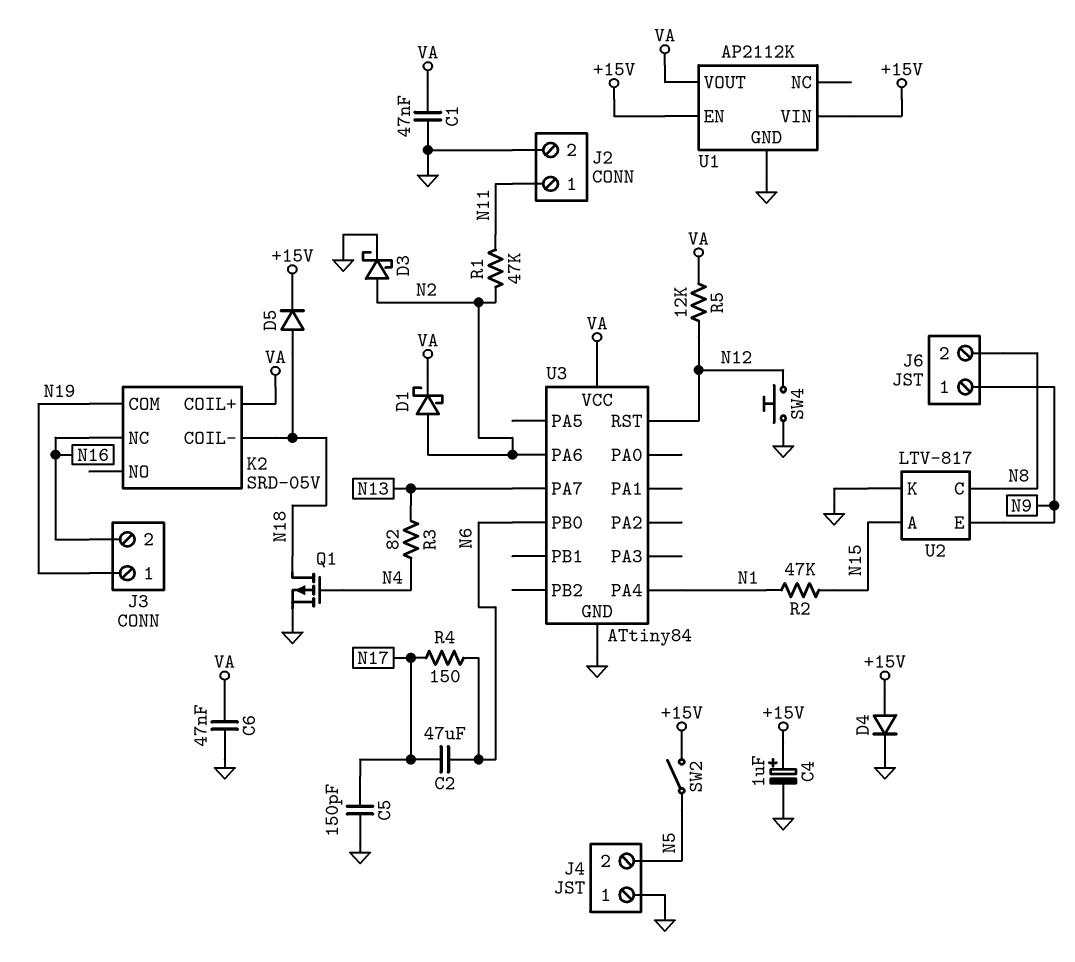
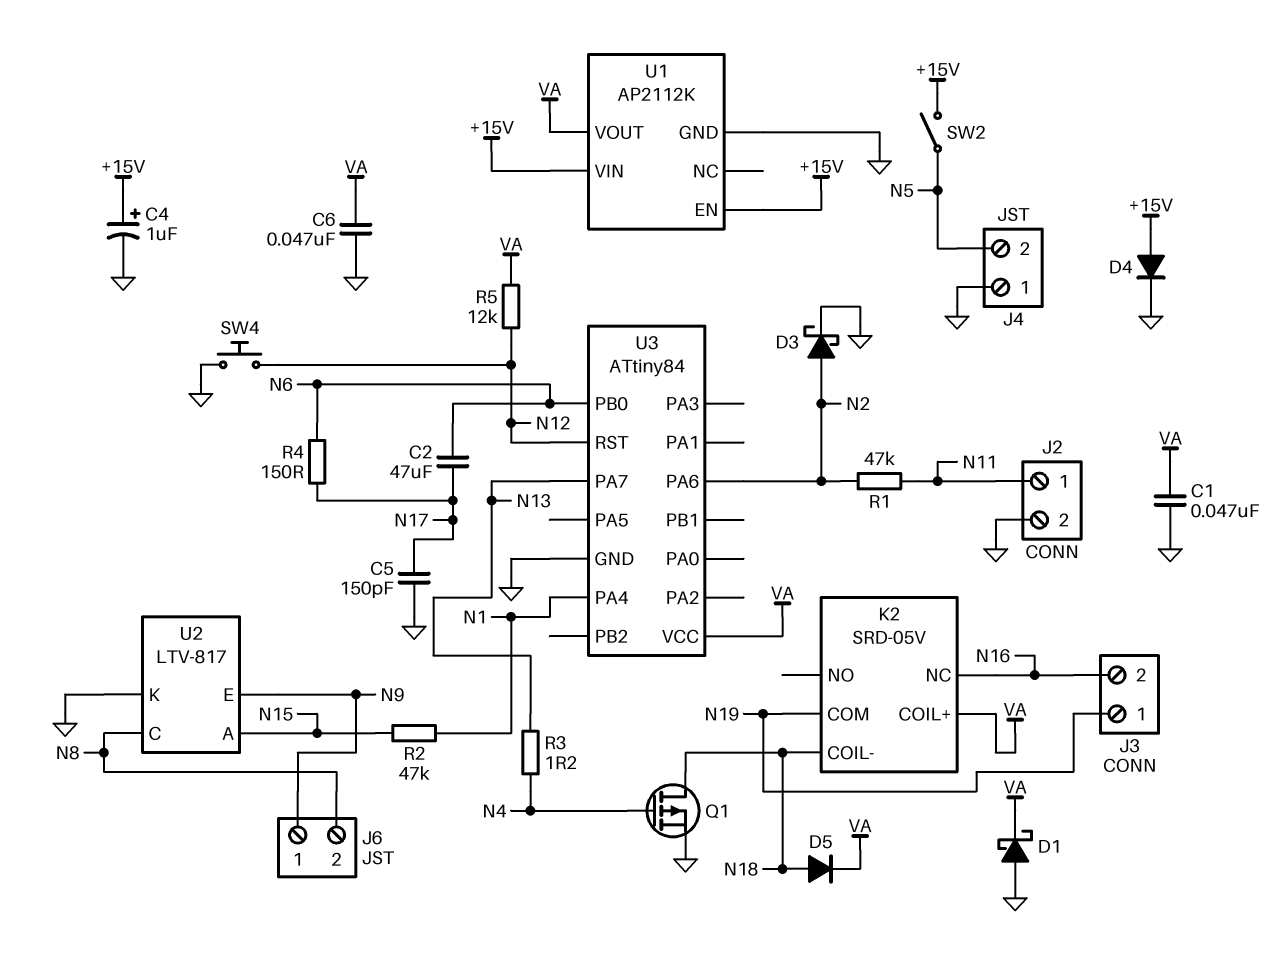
D1: schottky (A N2, K VA) -> schottky (A GND, K VA)
D5: diode (A N18, K +15V) -> diode (A N18, K VA)
R3: 82 (N4, N13) -> 1.2 (N4, N13)

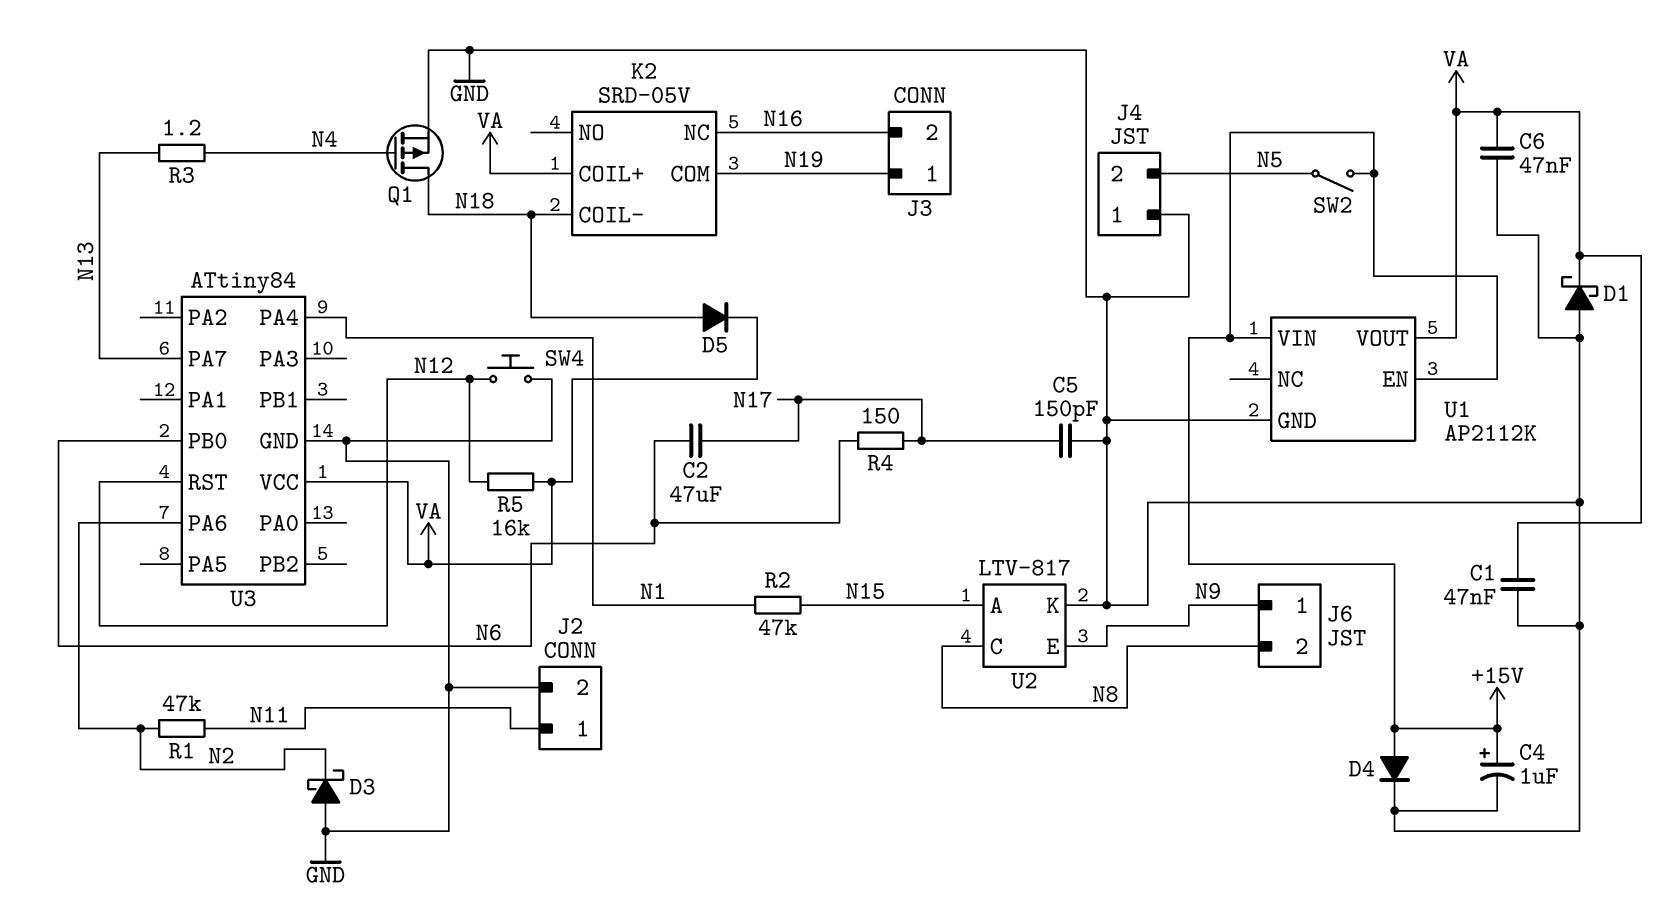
D3: schottky (A N2, K GND) -> schottky (A GND, K N2)
R5: 12k (N12, VA) -> 16k (N12, VA)

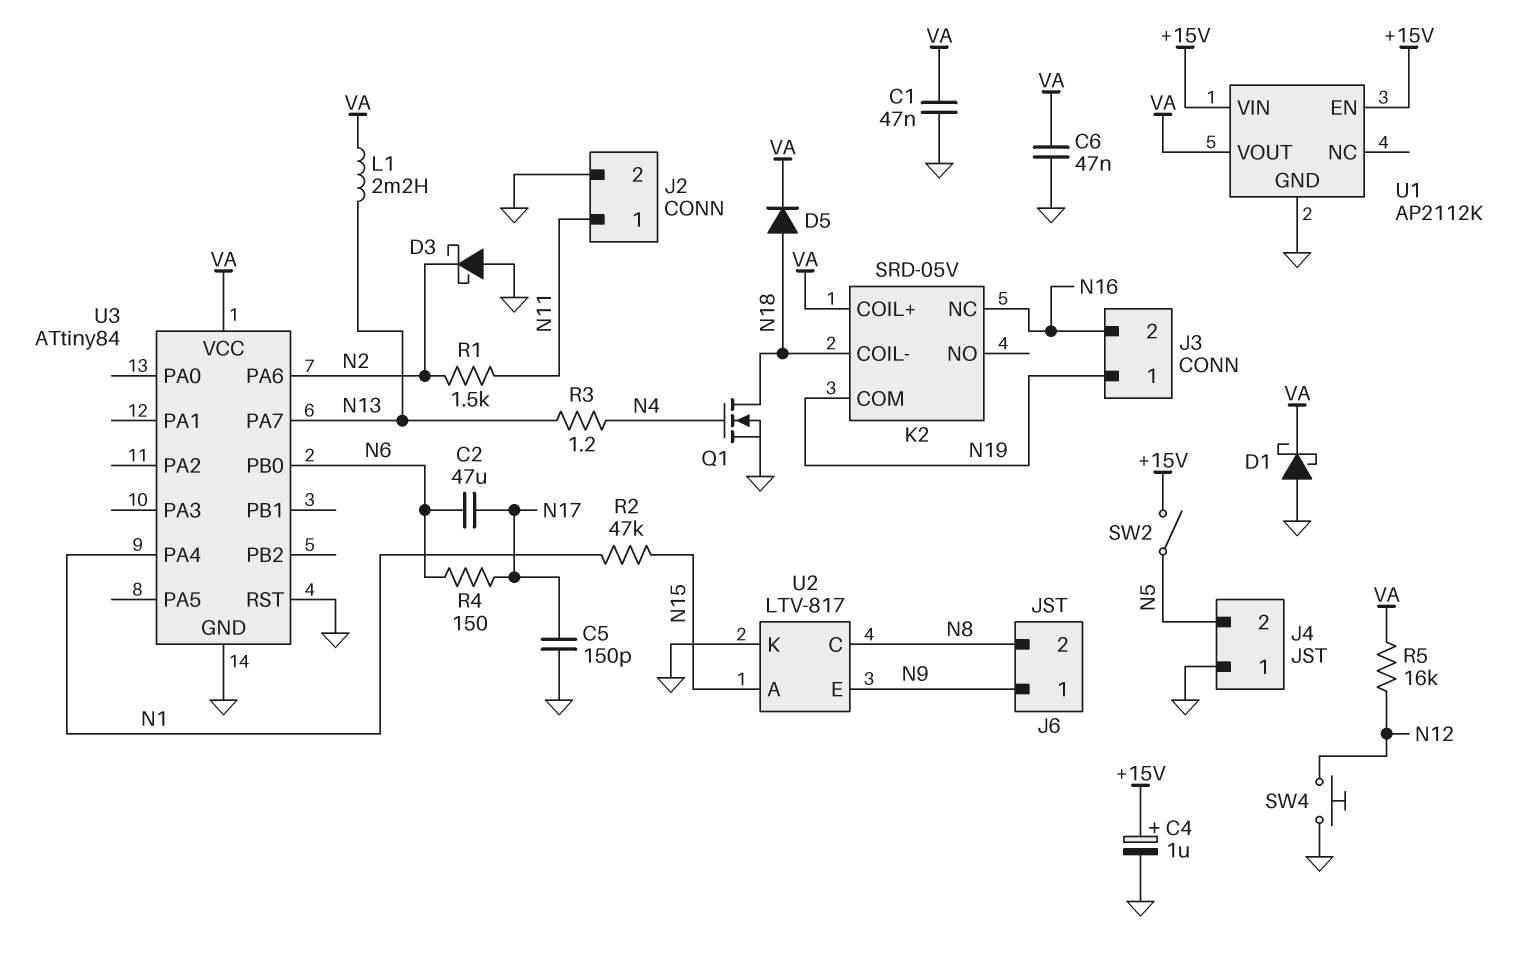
D4: diode (A +15V, K GND) -> none
L1: none -> 2.2mH (N13, VA)
Q1: PMOS (G N4, D N18, S GND) -> NMOS (G N4, D N18, S GND)
R1: 47k (N2, N11) -> 1.5k (N2, N11)
U3 pin RST: N12 -> GND

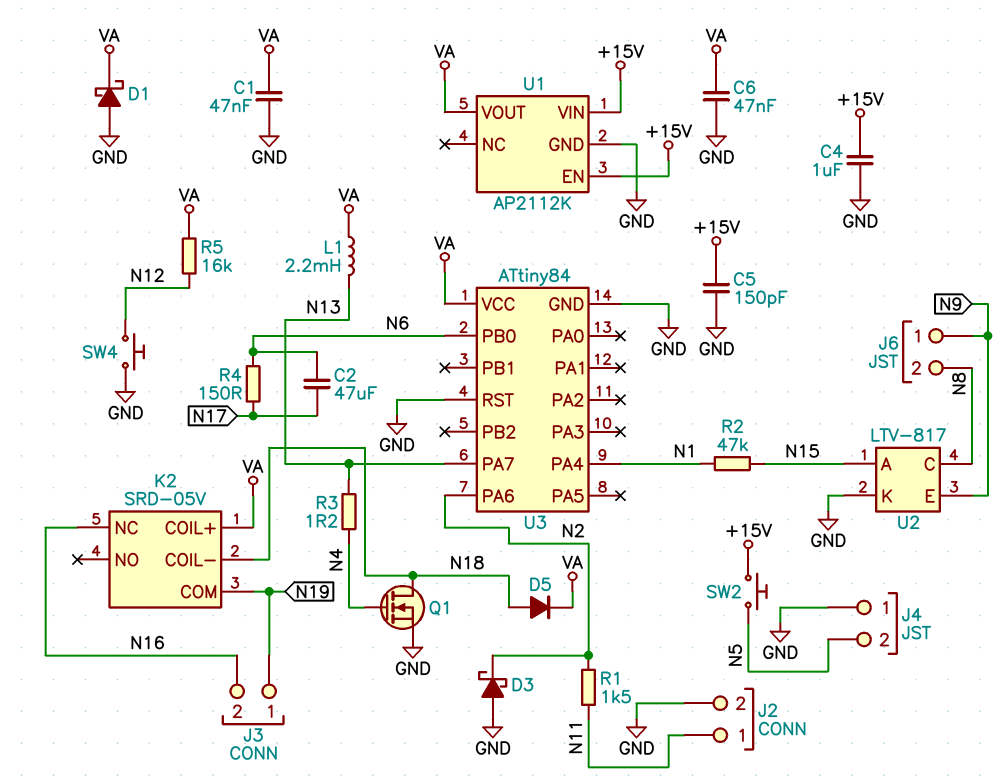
C4: 1uF (plus +15V, minus GND) -> 1uF (+15V, GND)
C5: 150pF (GND, N17) -> 150pF (+15V, GND)
SW2: switch (+15V, N5) -> button (+15V, N5)

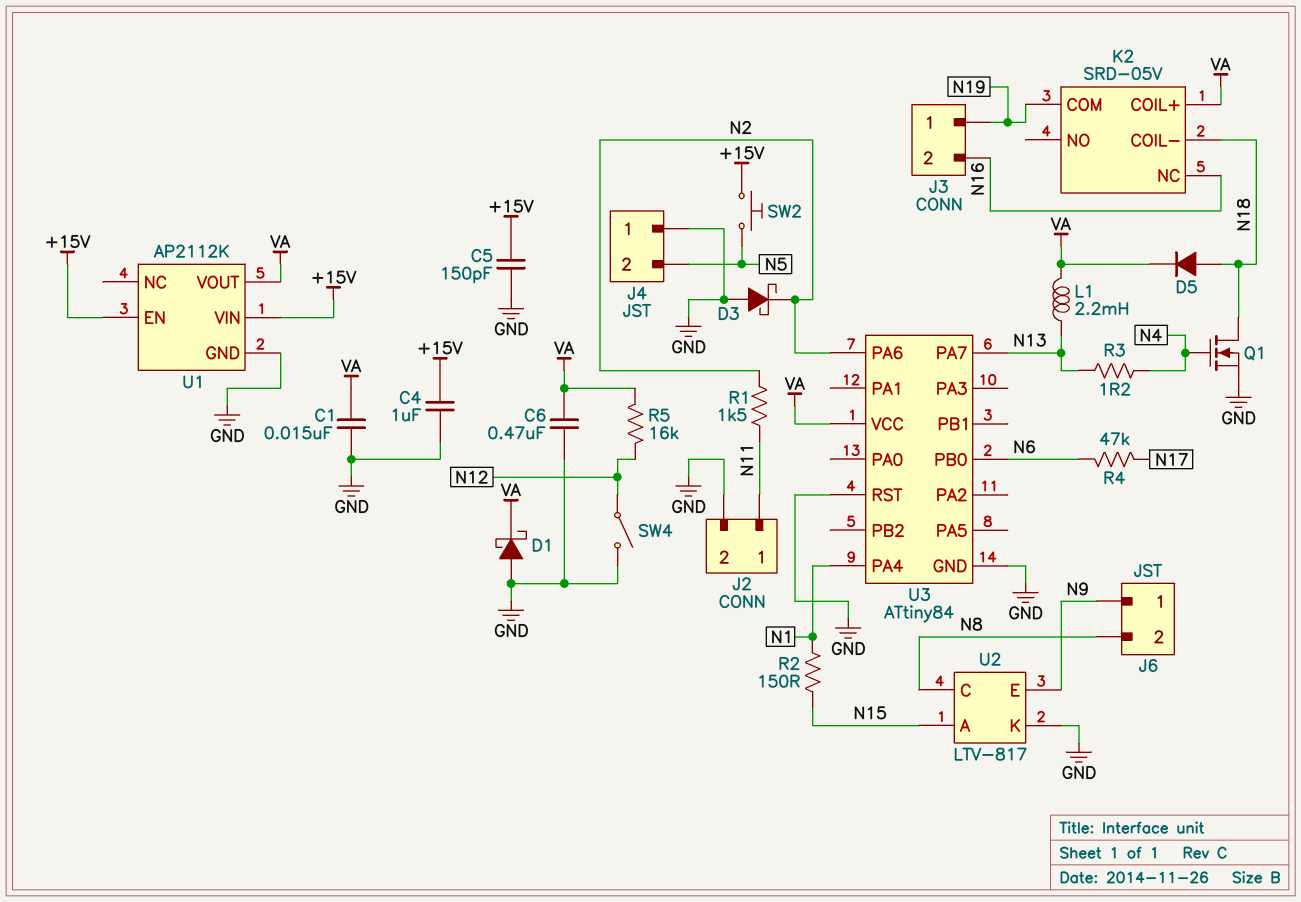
C1: 47nF (GND, VA) -> 15nF (GND, VA)
C2: 47uF (N6, N17) -> none
C6: 47nF (GND, VA) -> 470nF (GND, VA)
R2: 47k (N1, N15) -> 150 (N1, N15)
R4: 150 (N6, N17) -> 47k (N6, N17)
SW4: button (GND, N12) -> switch (GND, N12)

